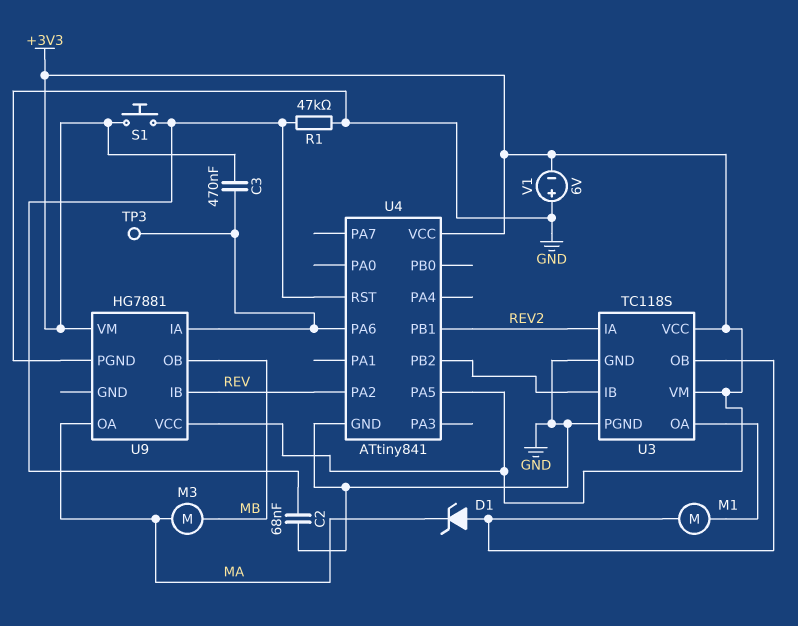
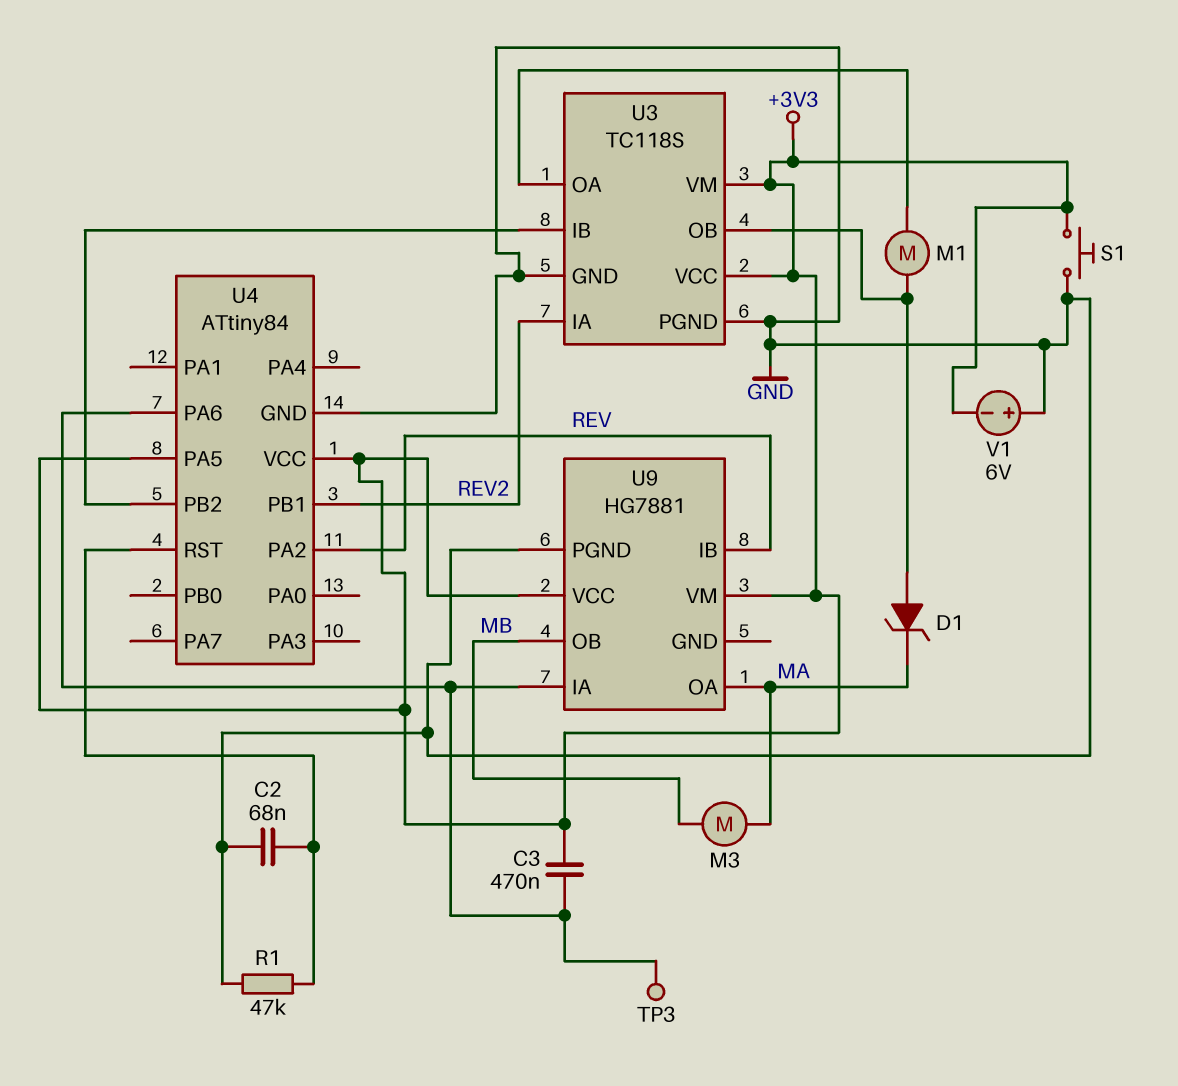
S1: button (+3V3, U4/RST) -> button (+3V3, GND)
U4: ATtiny841 -> ATtiny84

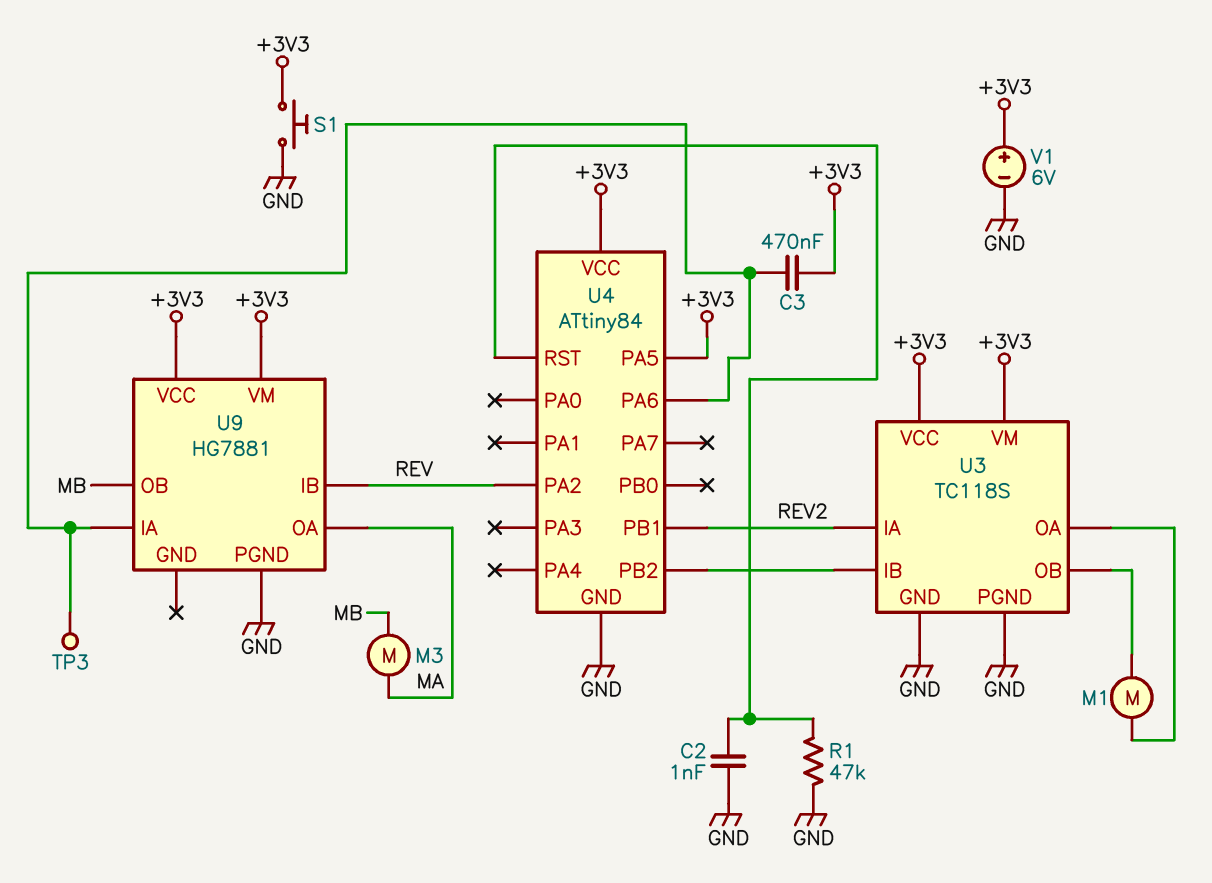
C2: 68nF (GND, U4/RST) -> 1nF (GND, U4/RST)
D1: zener (A U3/OB, K MA) -> none
V1: 6V (plus GND, minus +3V3) -> 6V (plus +3V3, minus GND)

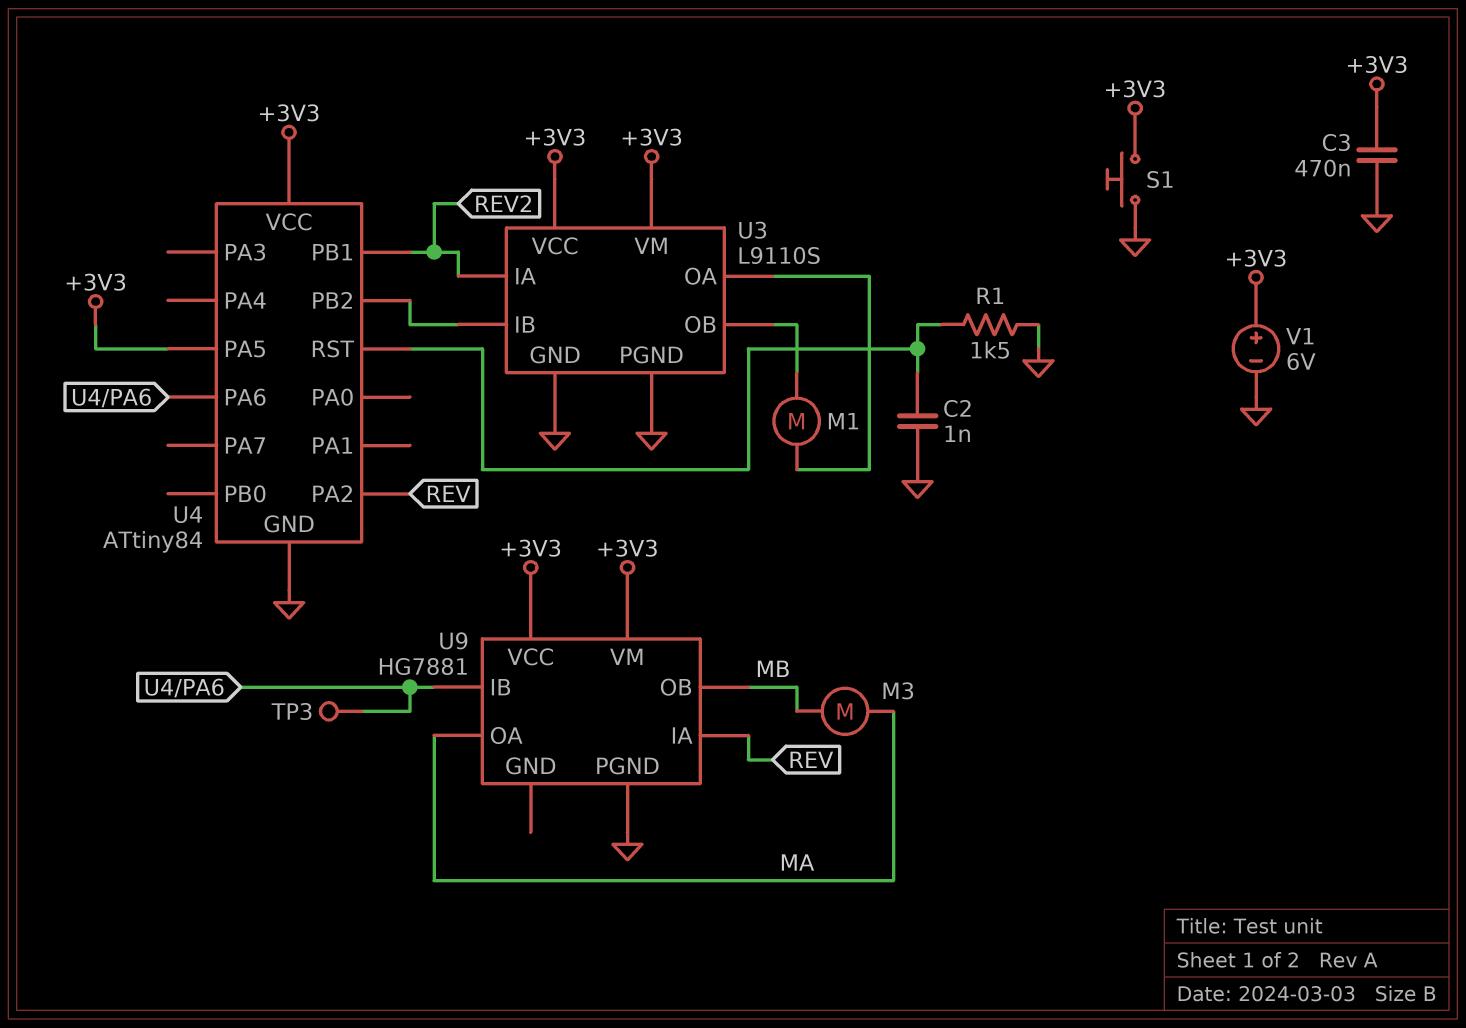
C3: 470nF (+3V3, U4/PA6) -> 470nF (+3V3, GND)
R1: 47k (GND, U4/RST) -> 1.5k (GND, U4/RST)
U3: TC118S -> L9110S
U9 pin IA: U4/PA6 -> REV
U9 pin IB: REV -> U4/PA6

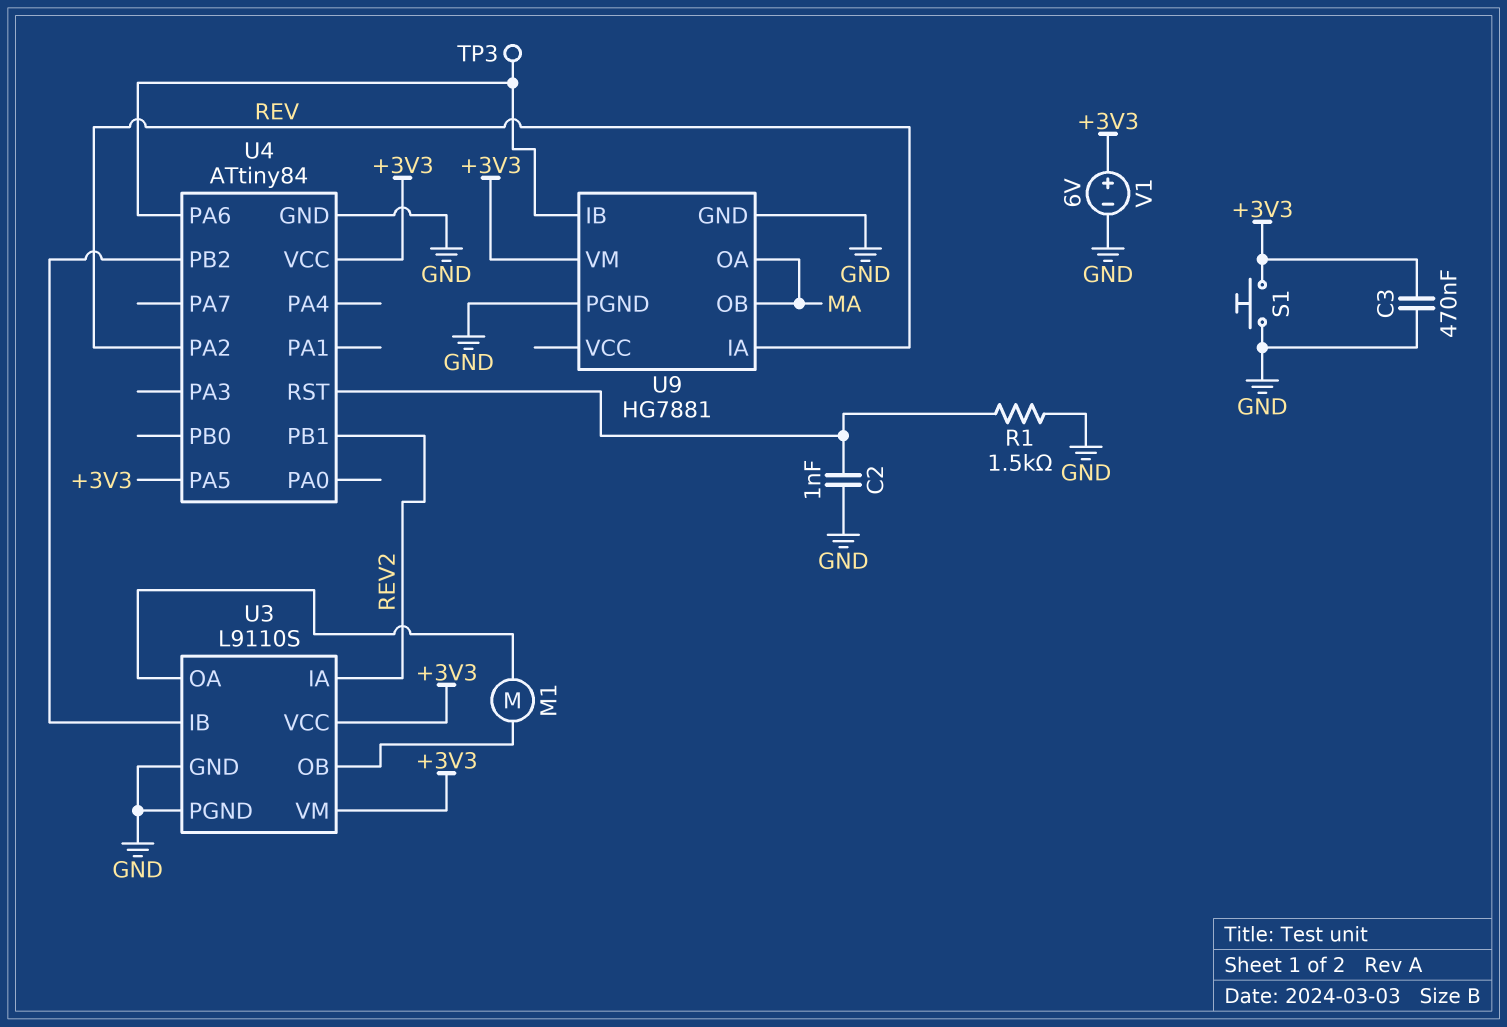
M3: motor (MA, MB) -> none
U9 pin GND: none -> GND
U9 pin OB: MB -> MA
U9 pin VCC: +3V3 -> none

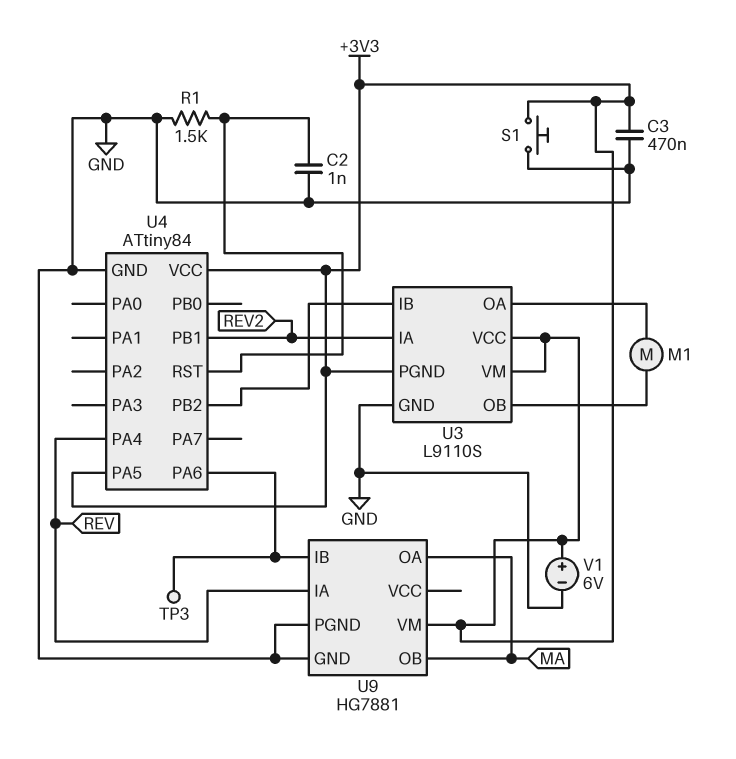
U3 pin PGND: GND -> +3V3
U4 pin PA2: REV -> none
U4 pin PA4: none -> REV

